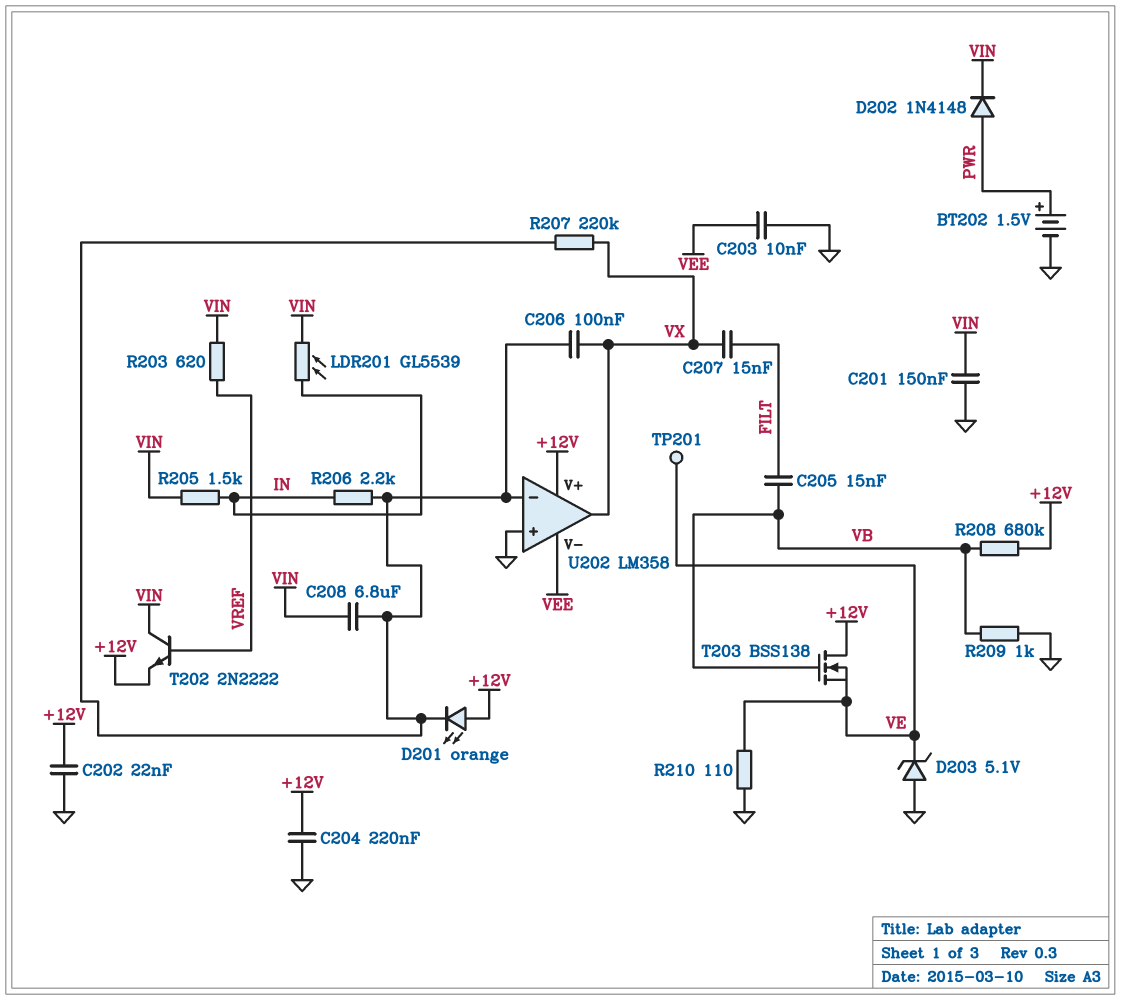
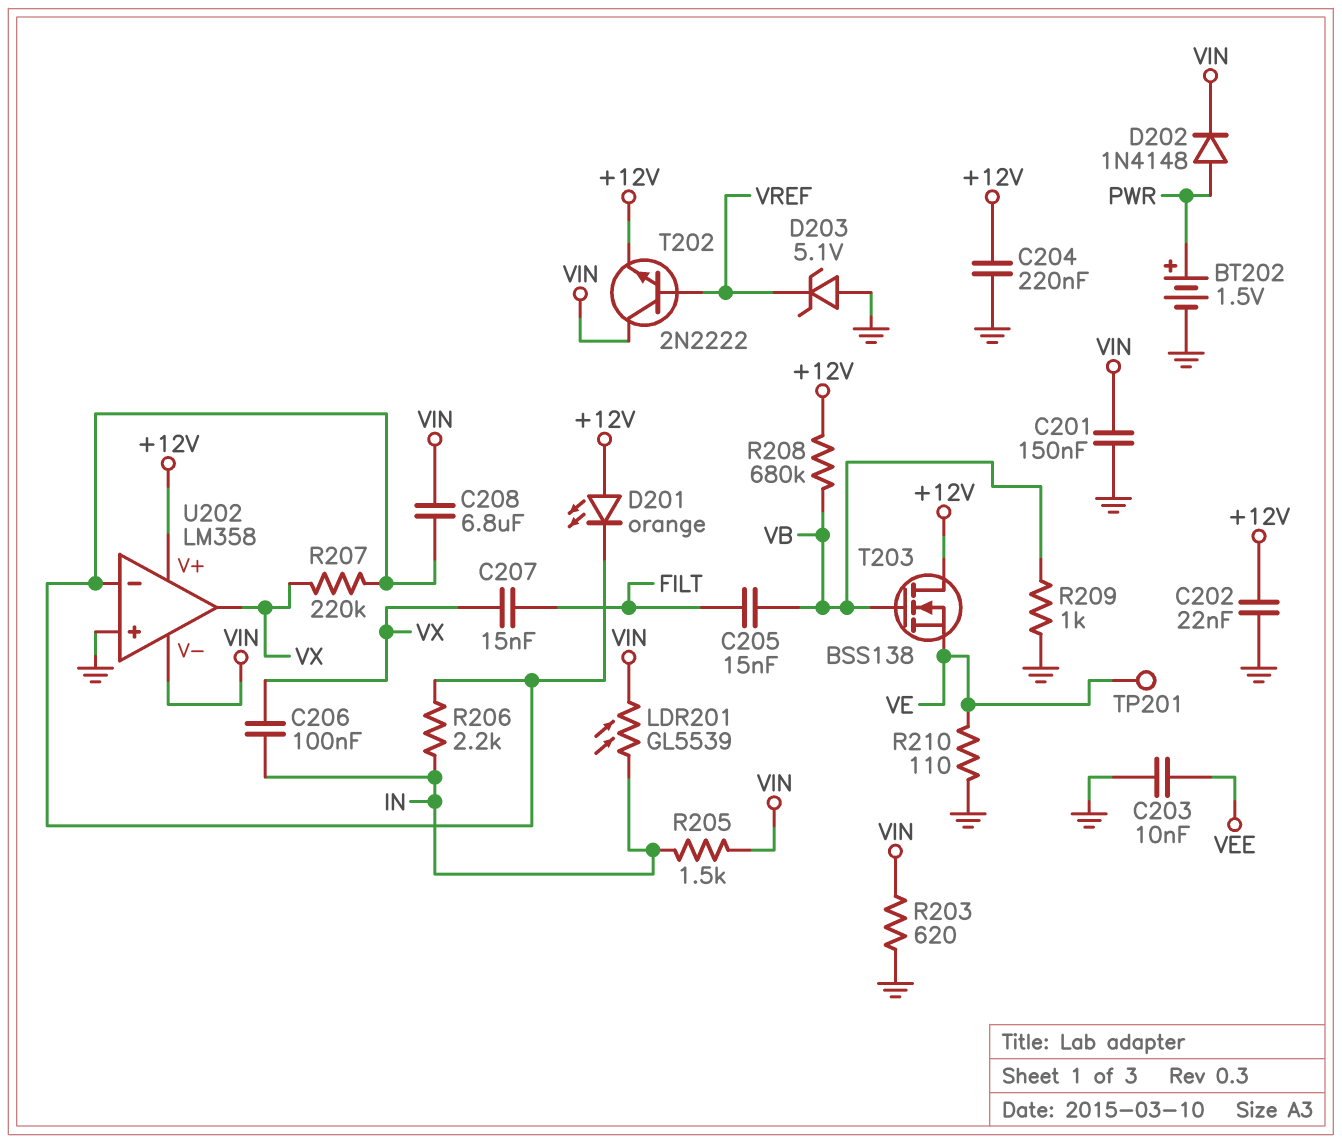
C206: 100nF (U202/in-, VX) -> 100nF (IN, VX)
D203: zener 5.1V (A GND, K VE) -> zener 5.1V (A GND, K VREF)
R203: 620 (VIN, VREF) -> 620 (GND, VIN)
U202 pin V-: VEE -> VIN

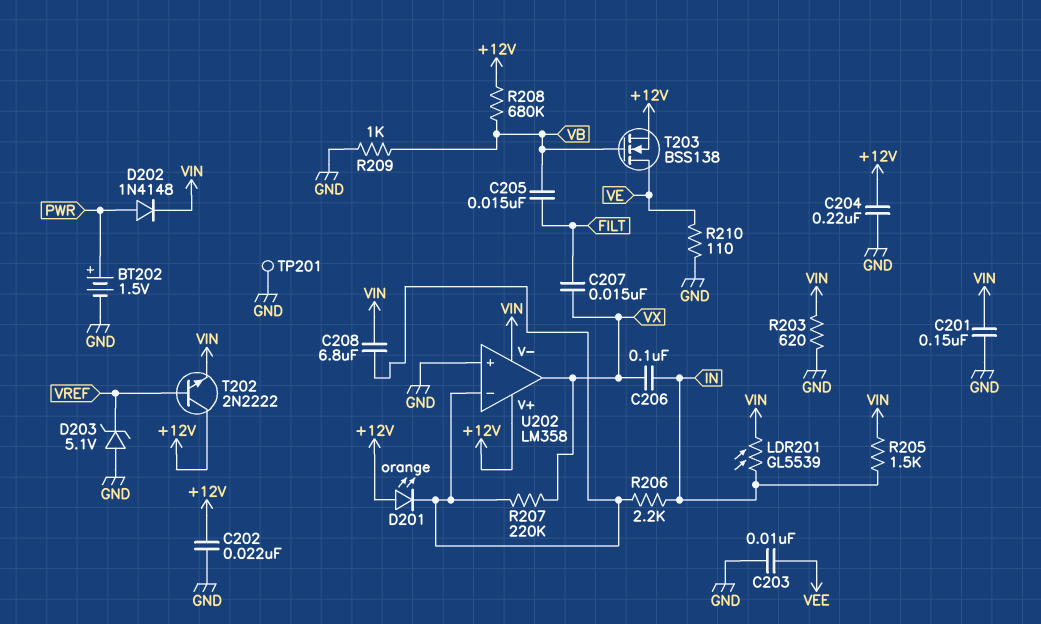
T202: NPN 2N2222 (B VREF, C VIN, E +12V) -> NPN 2N2222 (B VREF, C +12V, E VIN)
T203: NMOS BSS138 (G VB, D +12V, S VE) -> NMOS BSS138 (G VB, D VE, S +12V)
TP201: test point (VE) -> test point (GND)

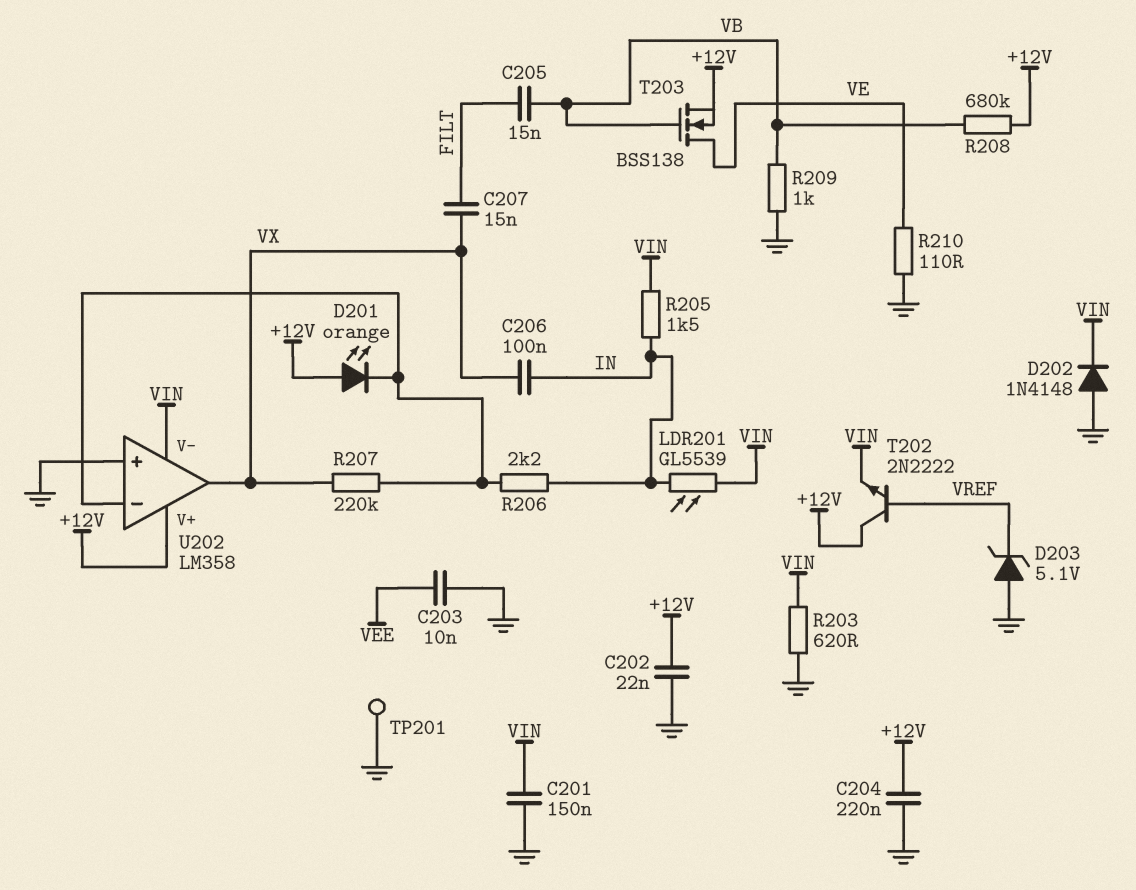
BT202: 1.5V (plus PWR, minus GND) -> none
C208: 6.8uF (U202/in-, VIN) -> none
D202: diode 1N4148 (A PWR, K VIN) -> diode 1N4148 (A GND, K VIN)

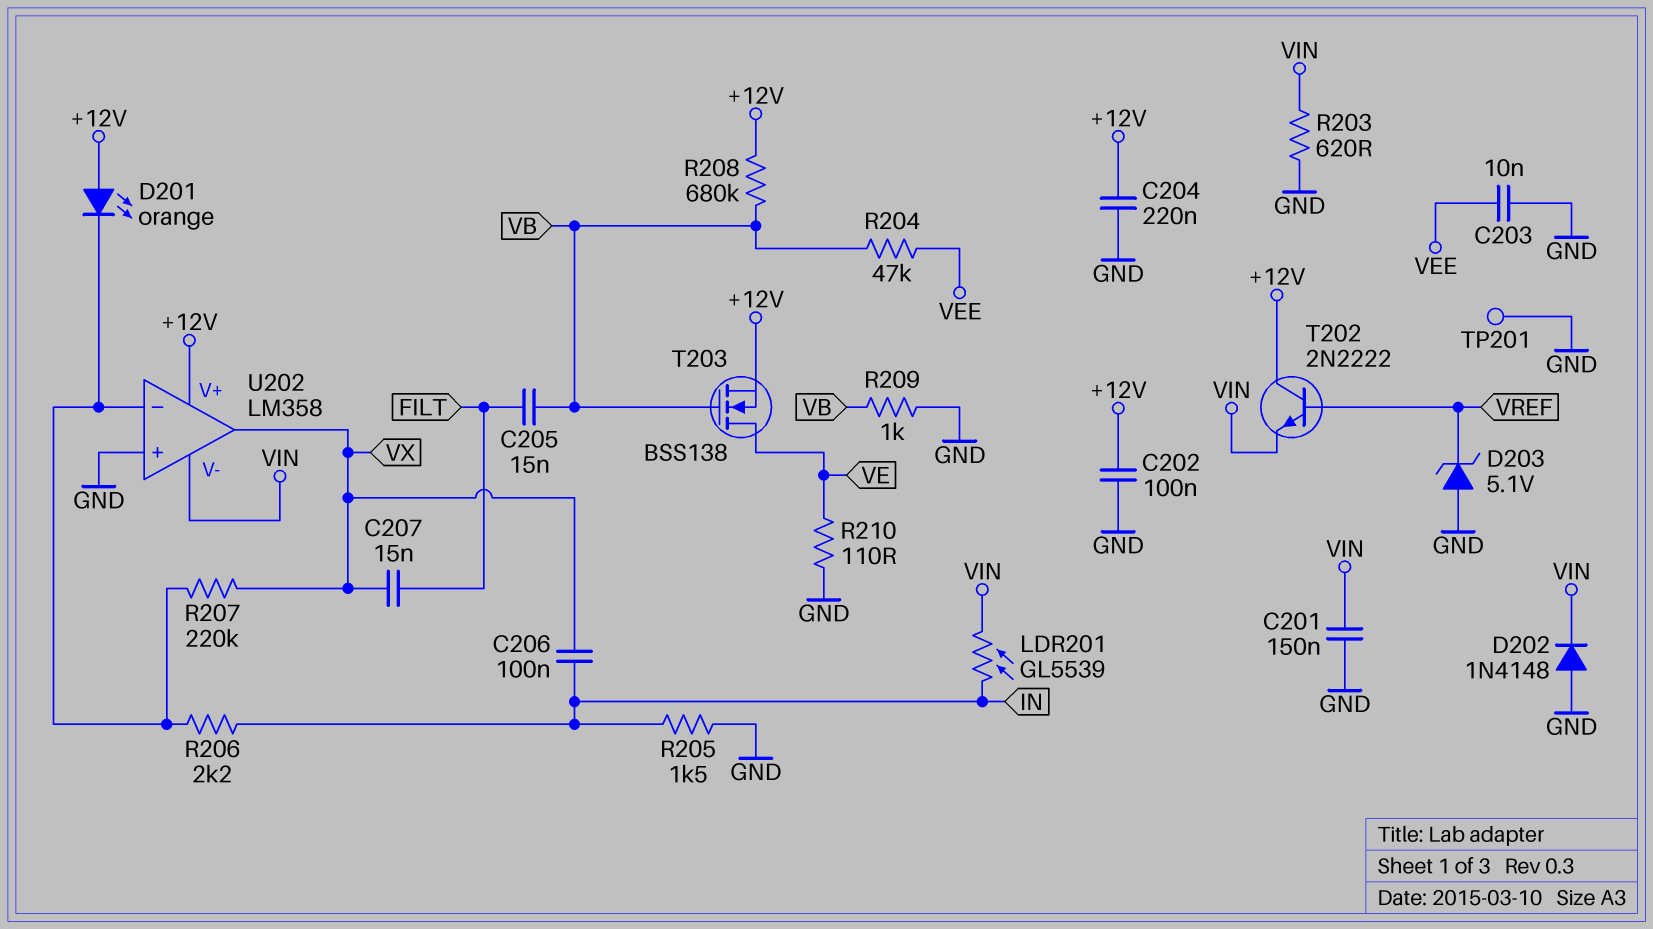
C202: 22nF (+12V, GND) -> 100nF (+12V, GND)
R204: none -> 47k (VB, VEE)
R205: 1.5k (IN, VIN) -> 1.5k (GND, IN)

